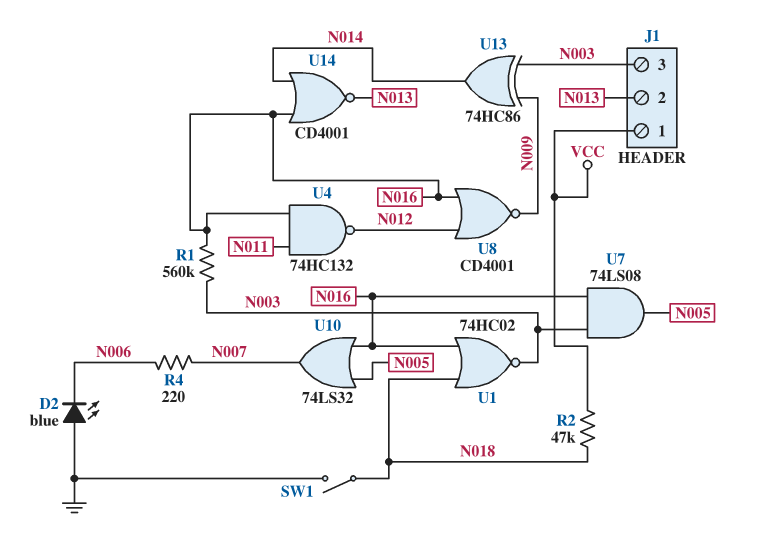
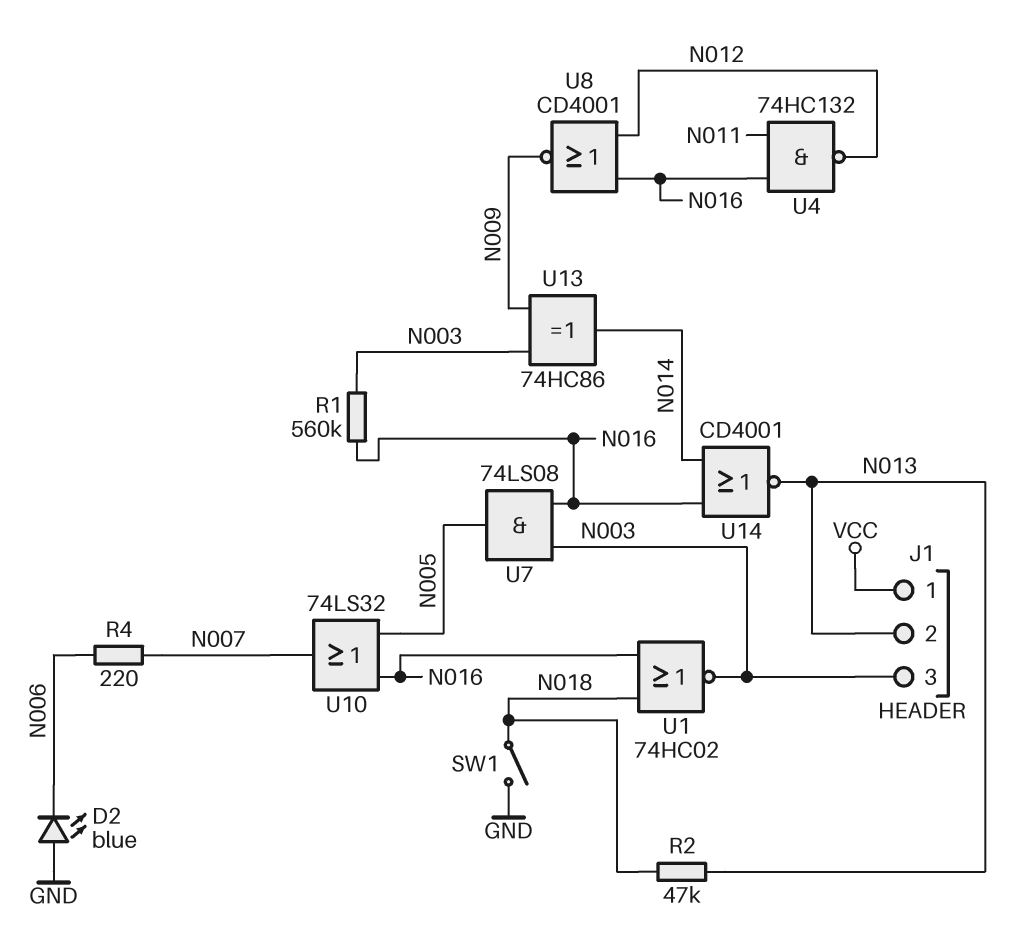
R2: 47k (N018, VCC) -> 47k (N013, N018)

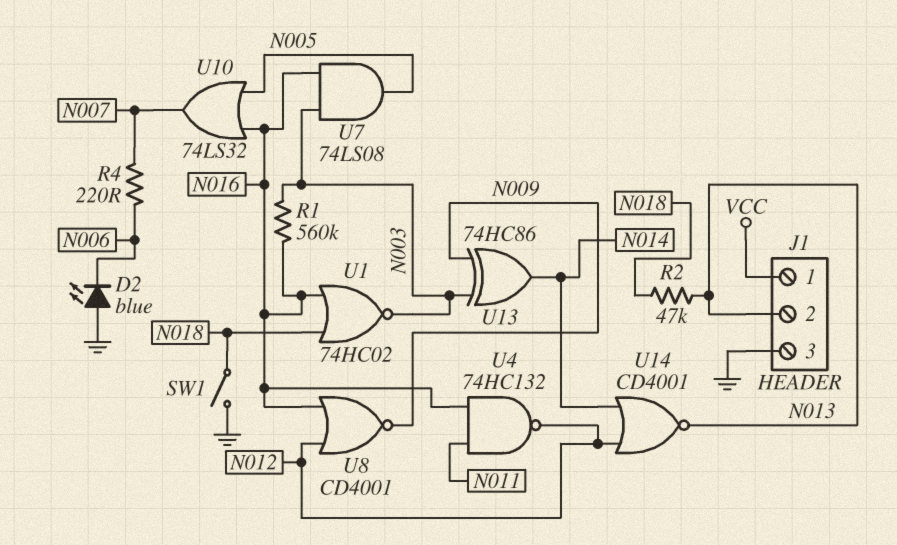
J1 pin 3: N003 -> GND
U14: NOR CD4001 (in N014, in N016, out N013) -> NOR CD4001 (in N012, in N014, out N013)

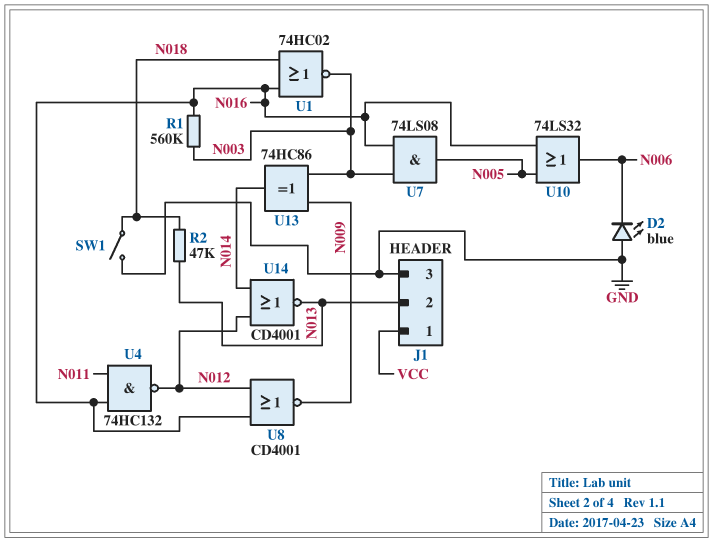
R4: 220 (N006, N007) -> none
U10: OR 74LS32 (in N005, in N016, out N007) -> OR 74LS32 (in N005, in N016, out N006)

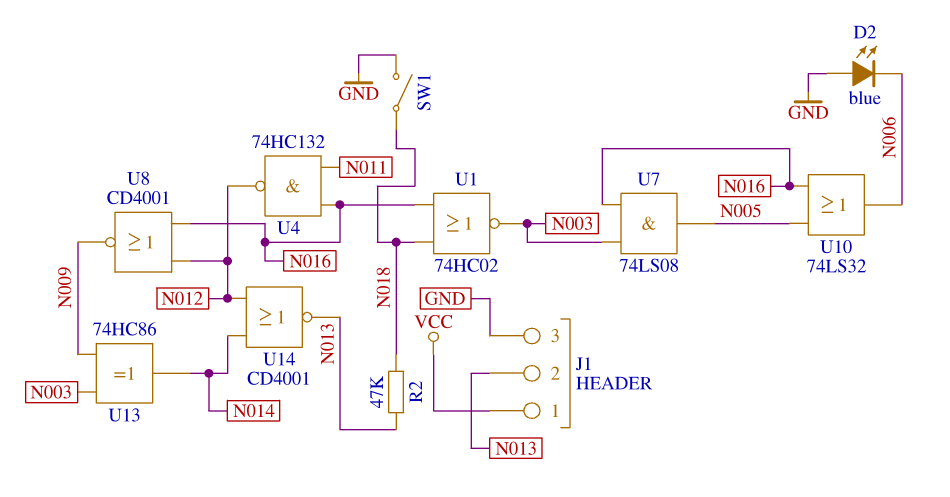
R1: 560k (N003, N016) -> none

